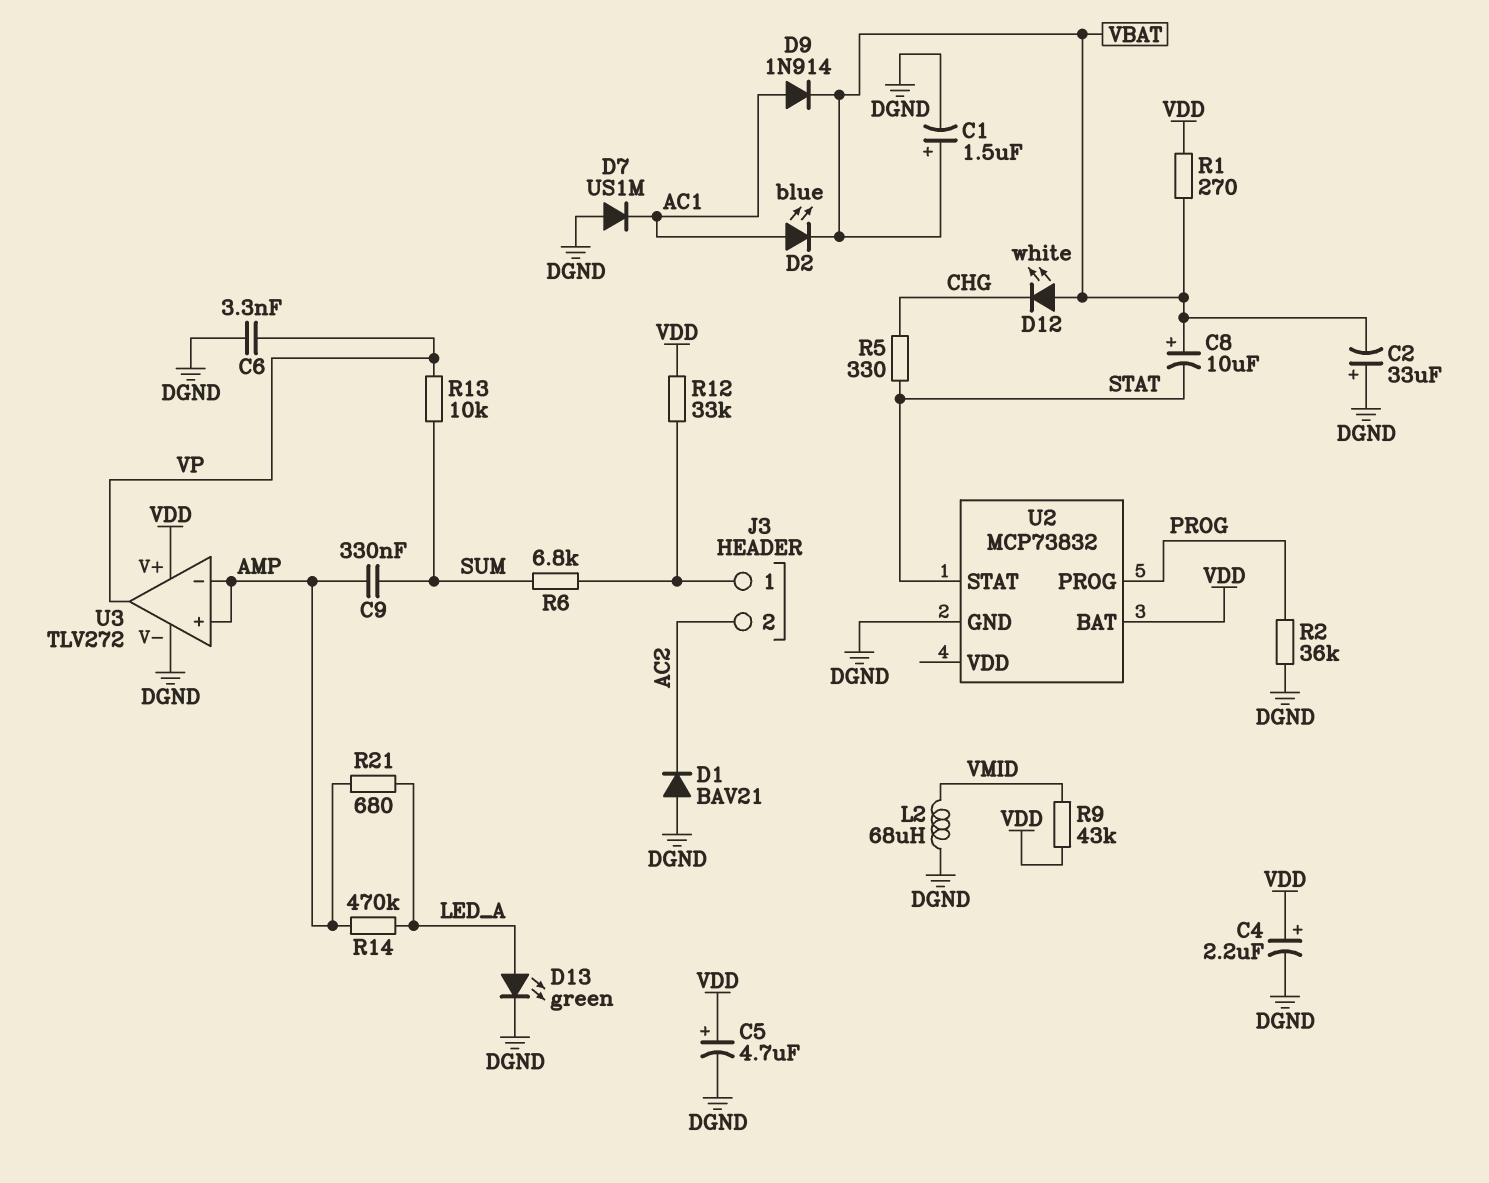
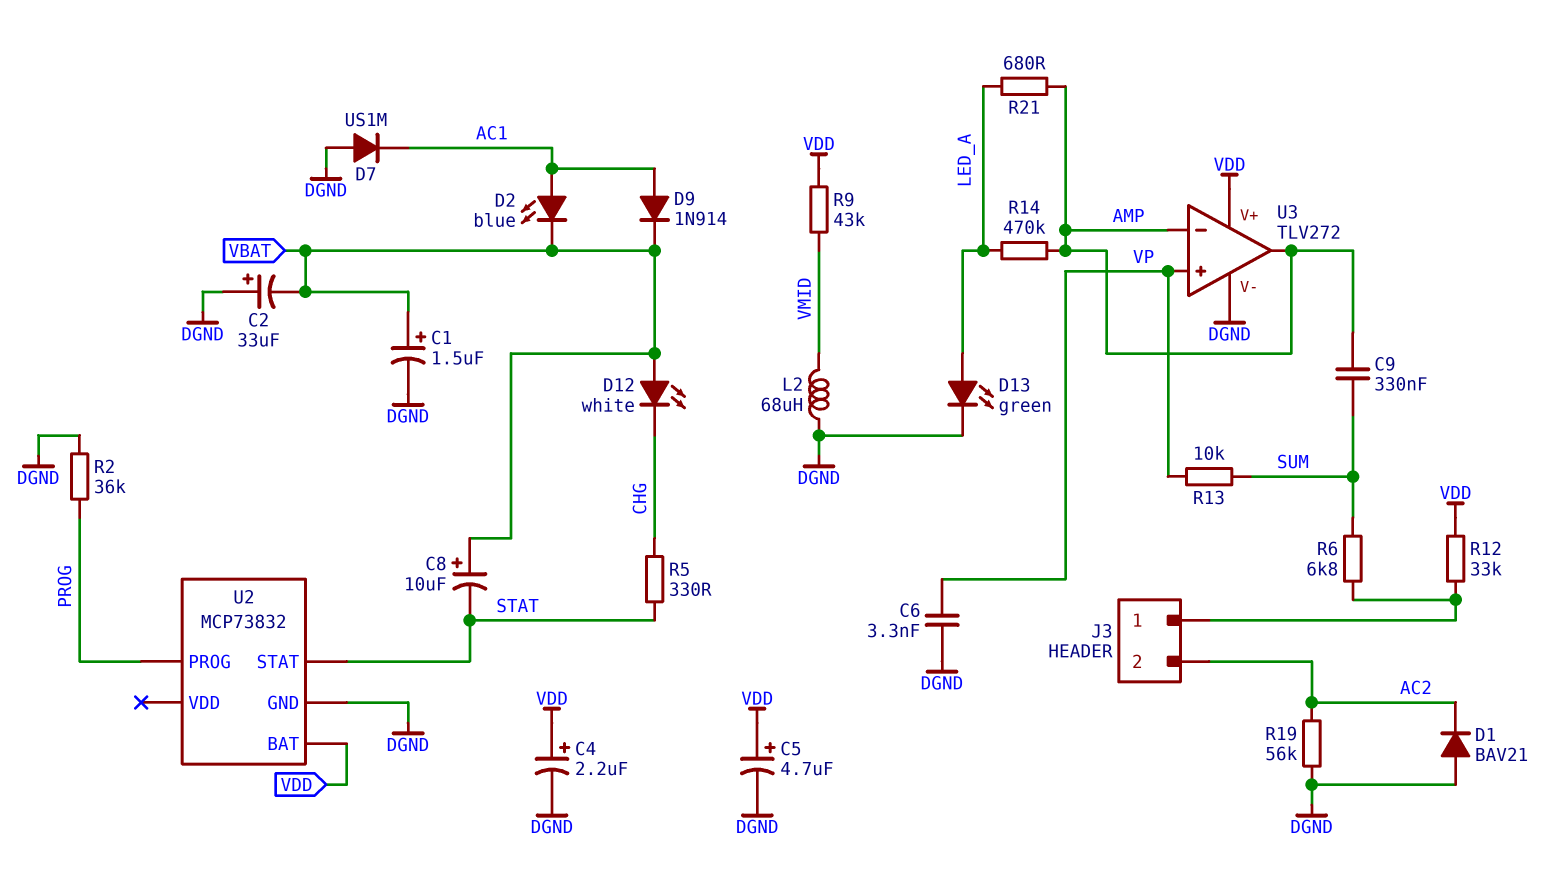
R1: 270 (VBAT, VDD) -> none
R19: none -> 56k (AC2, DGND)
U3 pin in+: AMP -> VP
U3 pin out: VP -> AMP

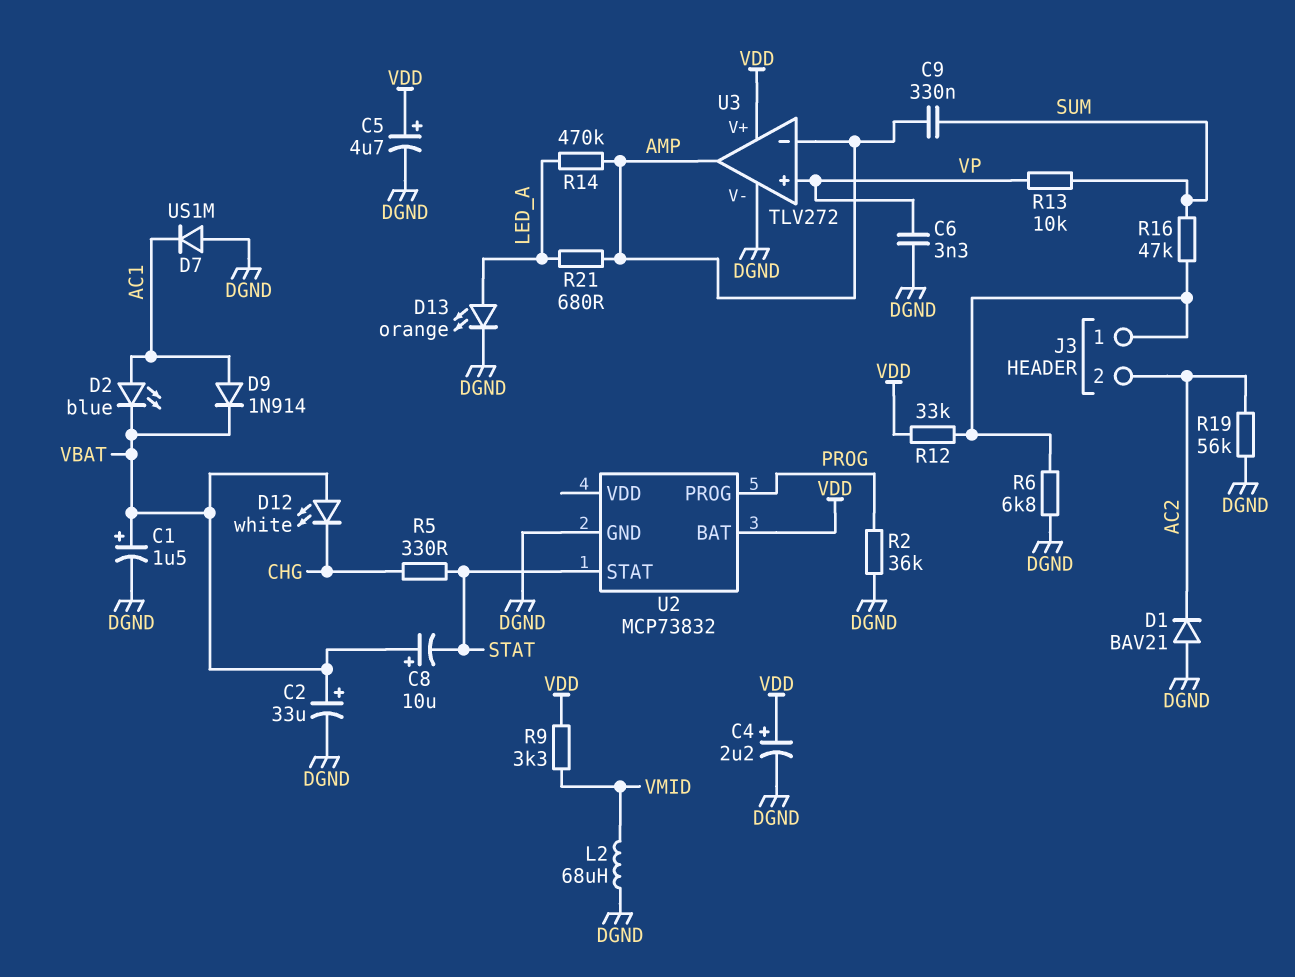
C2: 33uF (plus DGND, minus VBAT) -> 33uF (plus VBAT, minus DGND)
D13: LED green (A LED_A, K DGND) -> LED orange (A LED_A, K DGND)
R6: 6.8k (J3/1, SUM) -> 6.8k (DGND, J3/1)
R9: 43k (VDD, VMID) -> 3.3k (VDD, VMID)
R16: none -> 47k (J3/1, SUM)

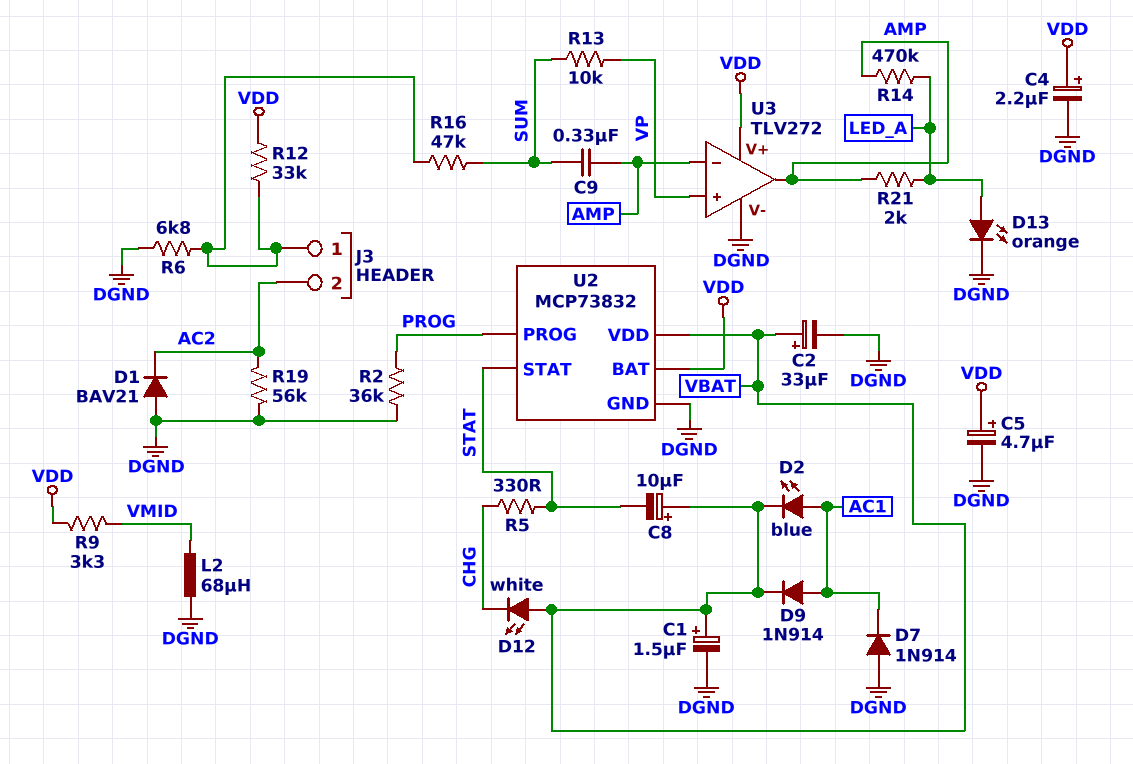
C6: 3.3nF (DGND, VP) -> none
D7: diode US1M (A DGND, K AC1) -> diode 1N914 (A DGND, K AC1)
R21: 680 (AMP, LED_A) -> 2k (AMP, LED_A)
U2 pin VDD: none -> VBAT

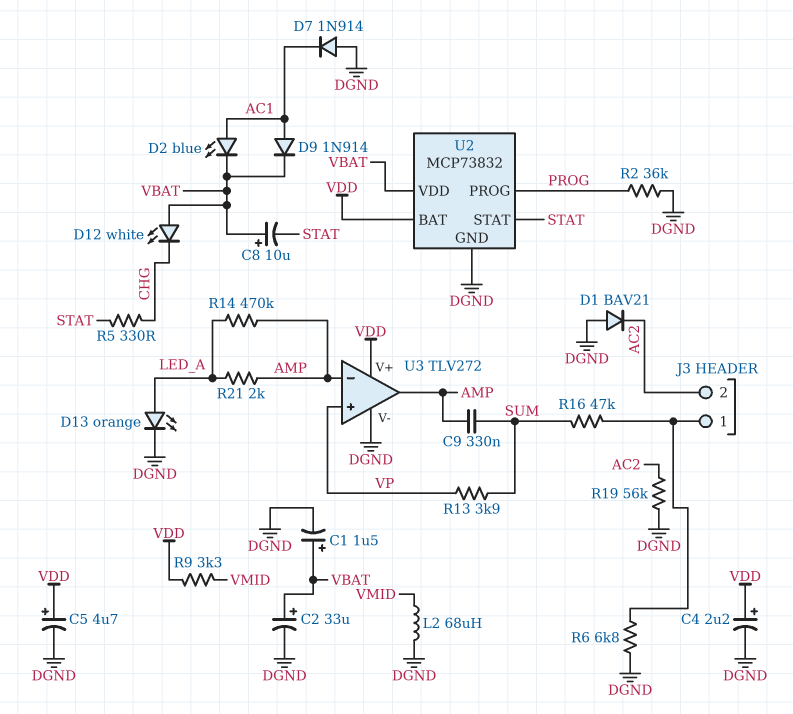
R12: 33k (J3/1, VDD) -> none
R13: 10k (SUM, VP) -> 3.9k (SUM, VP)

